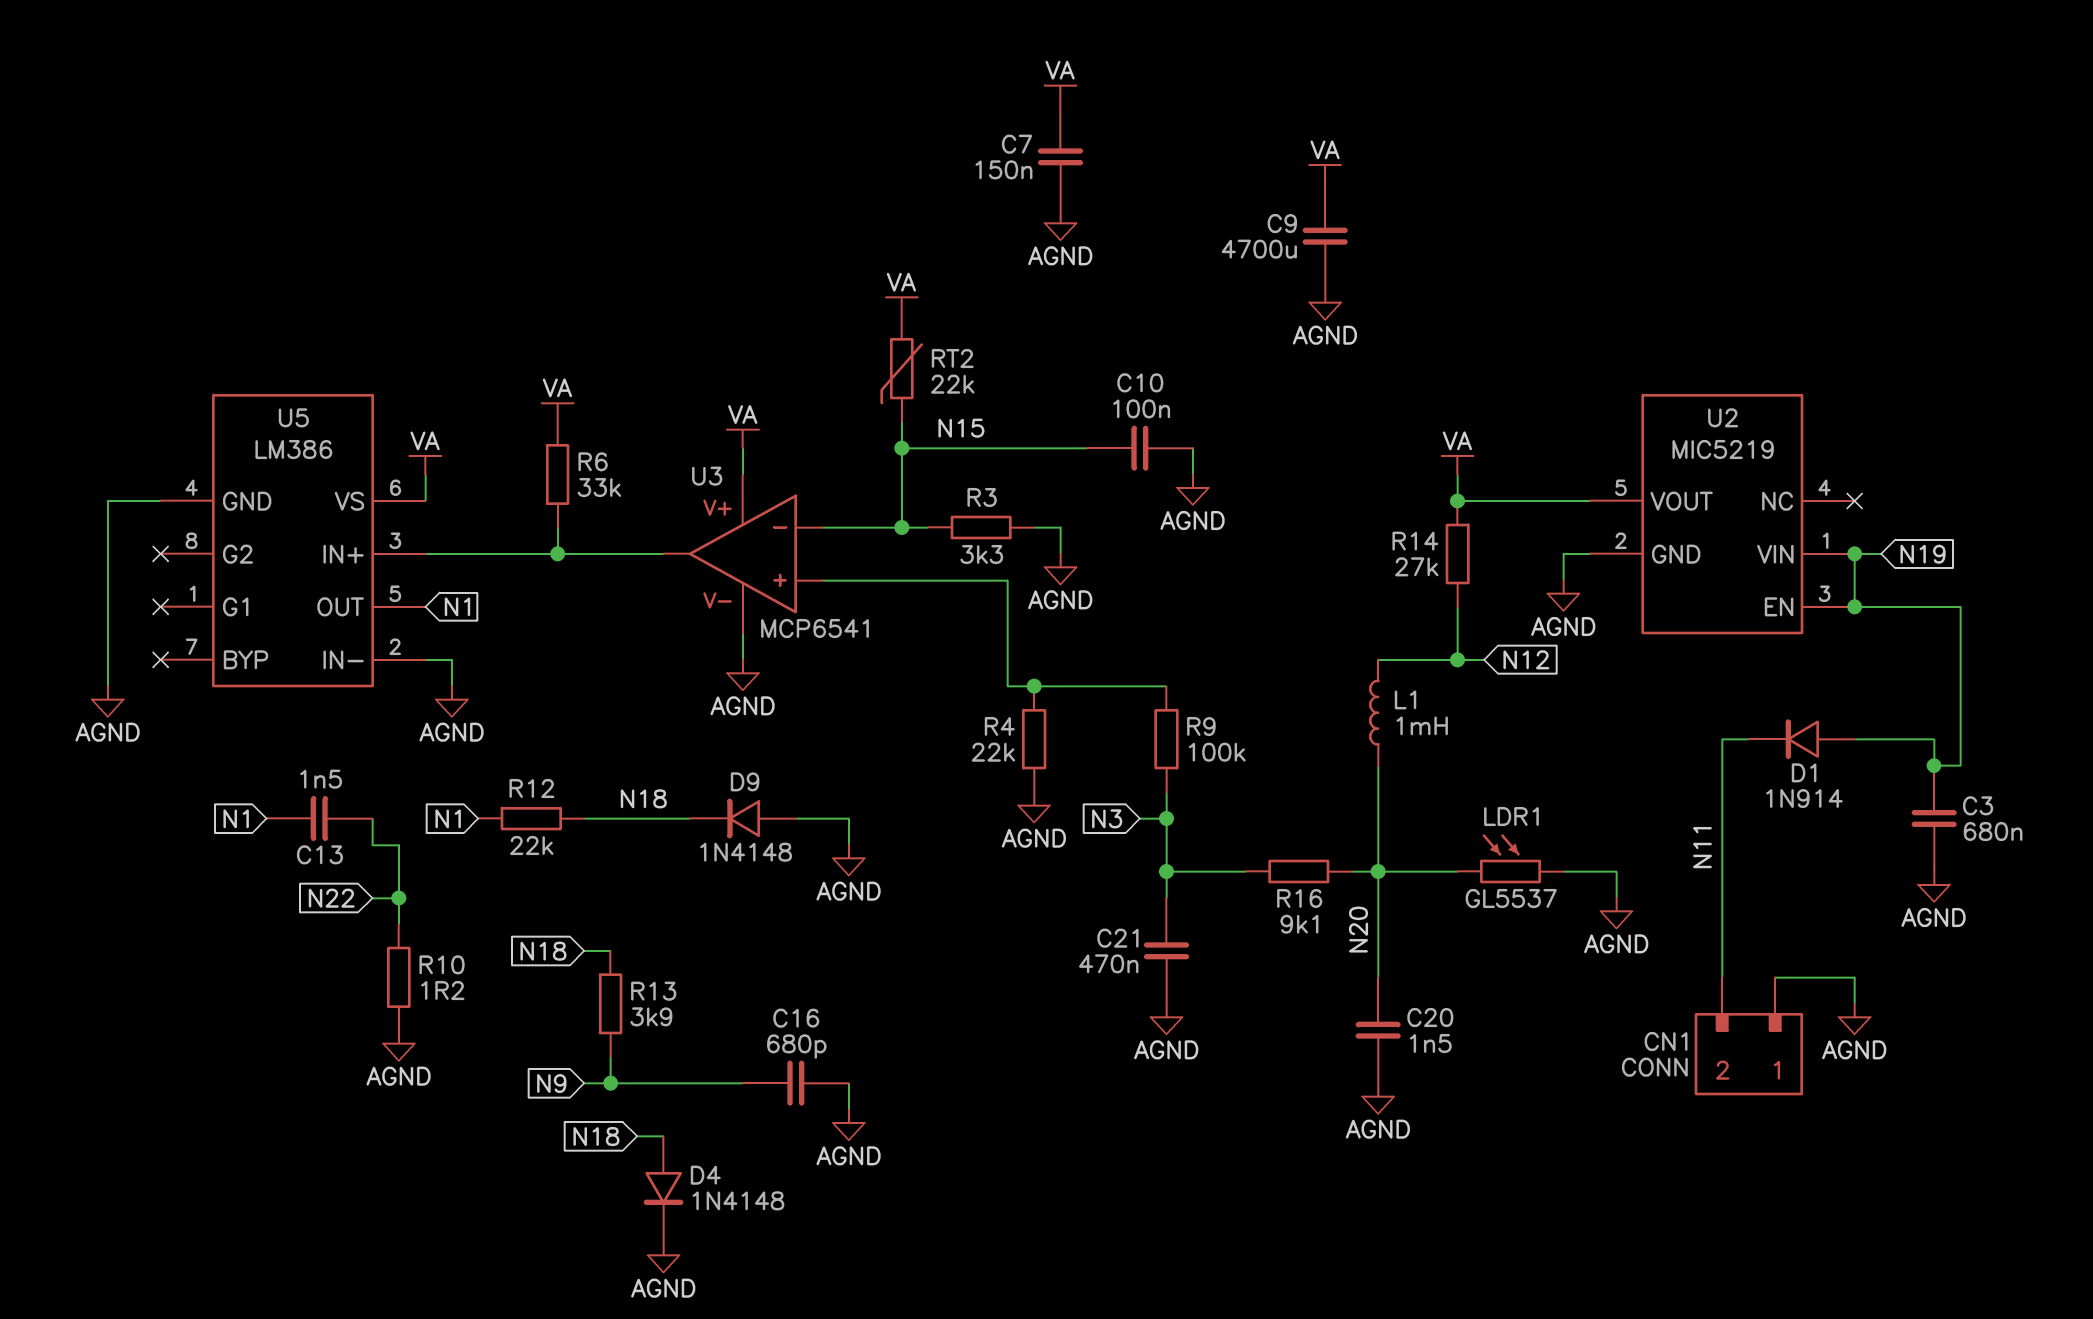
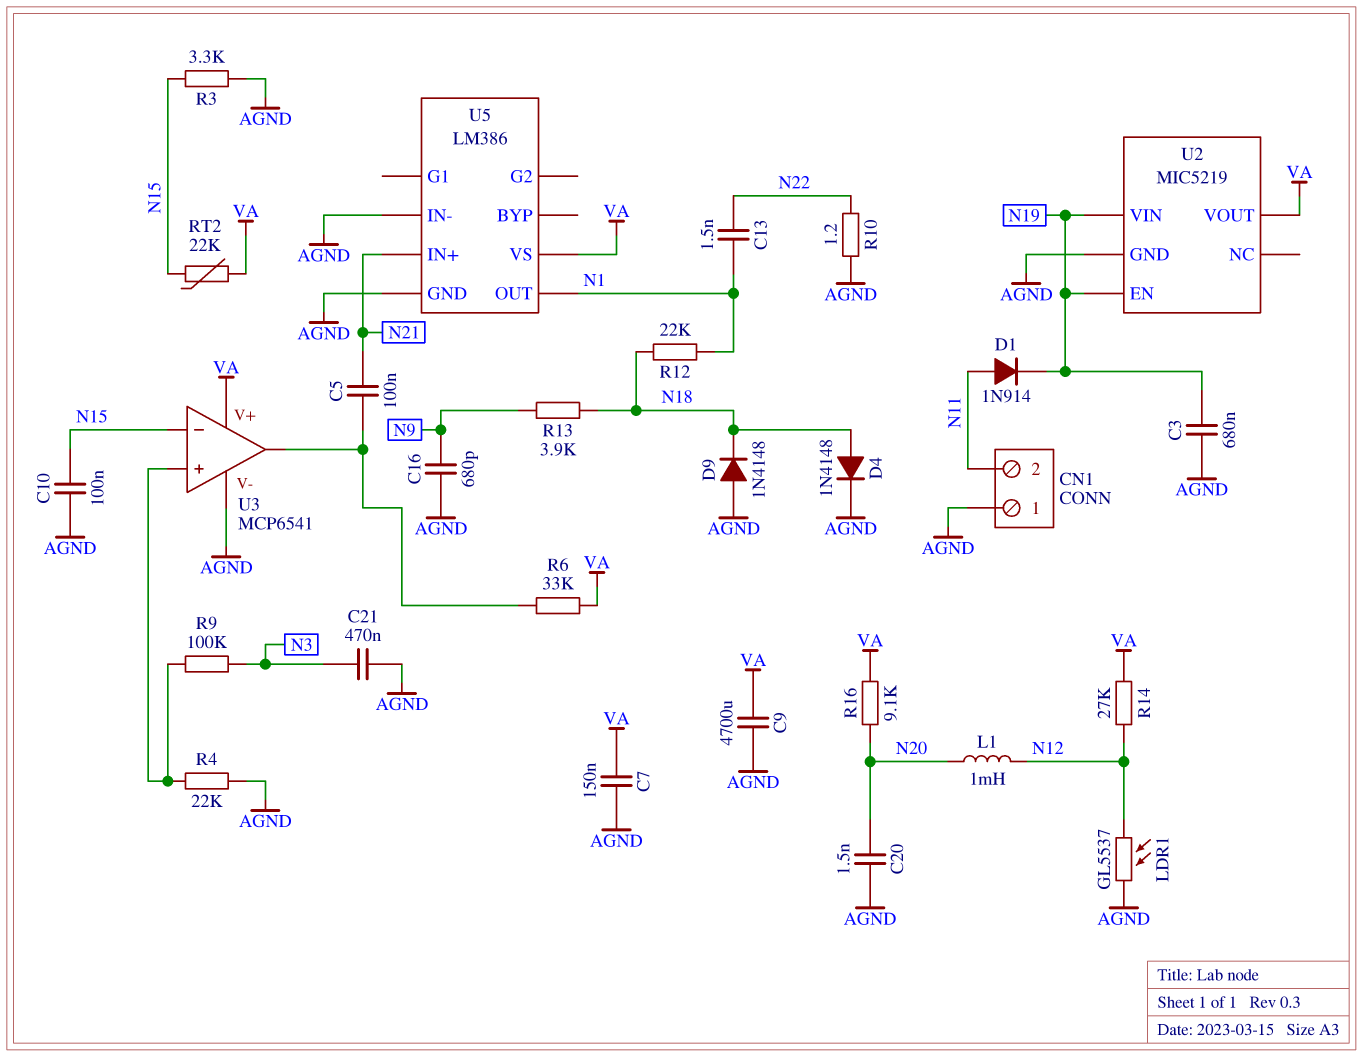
C5: none -> 100nF (N21, U3/out)
D1: diode 1N914 (A N19, K N11) -> diode 1N914 (A N11, K N19)
LDR1: GL5537 (AGND, N20) -> GL5537 (AGND, N12)
R16: 9.1k (N3, N20) -> 9.1k (N20, VA)
U5 pin IN+: U3/out -> N21

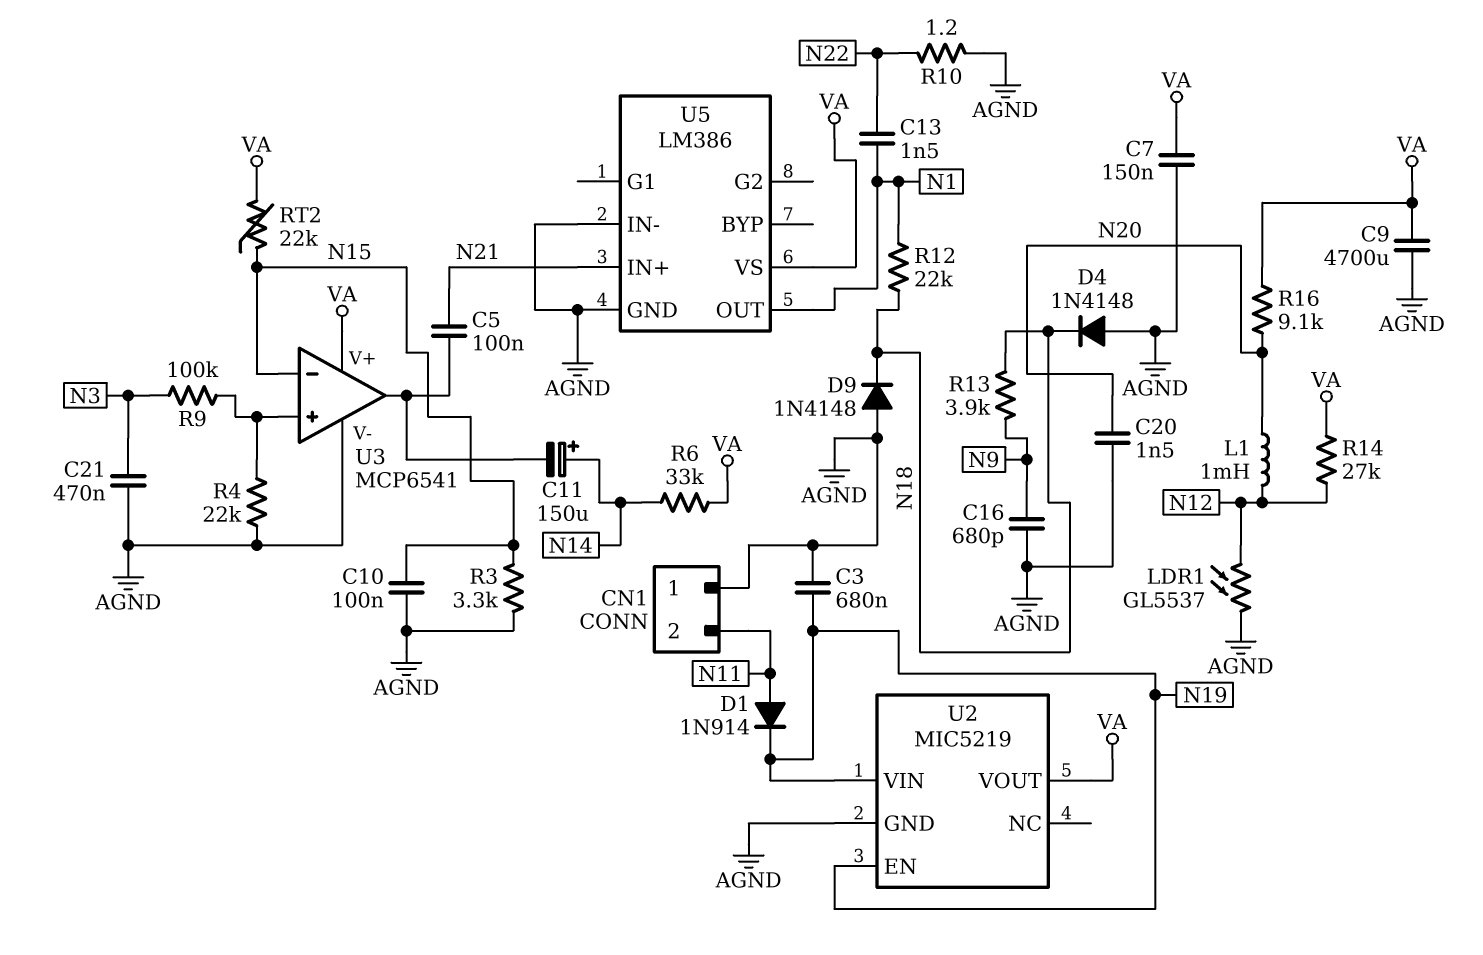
C11: none -> 150uF (plus N14, minus U3/out)
D4: diode 1N4148 (A N18, K AGND) -> diode 1N4148 (A AGND, K N18)
R6: 33k (U3/out, VA) -> 33k (N14, VA)

